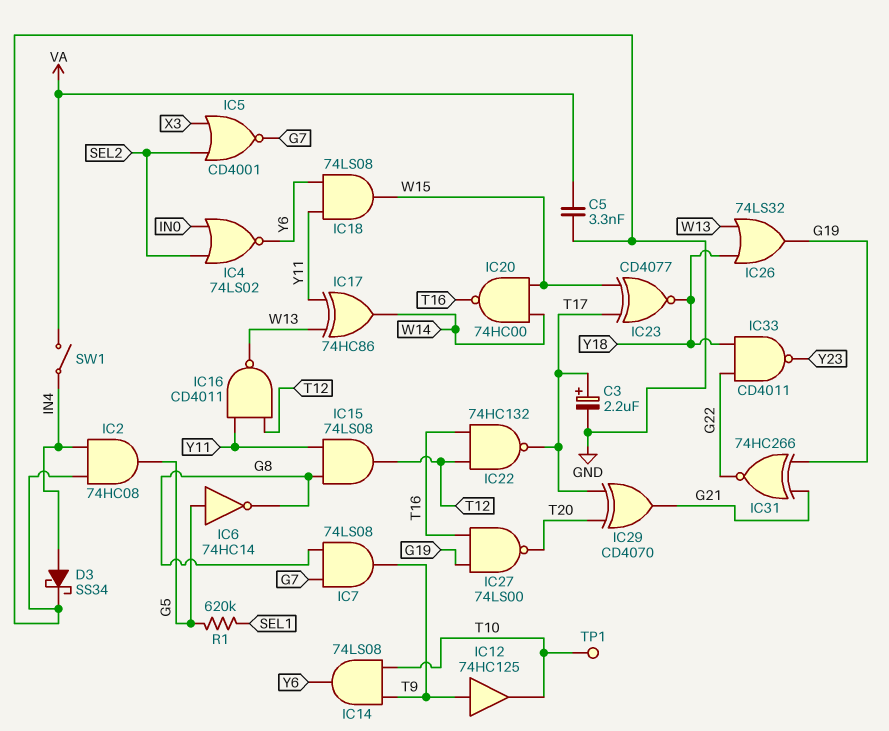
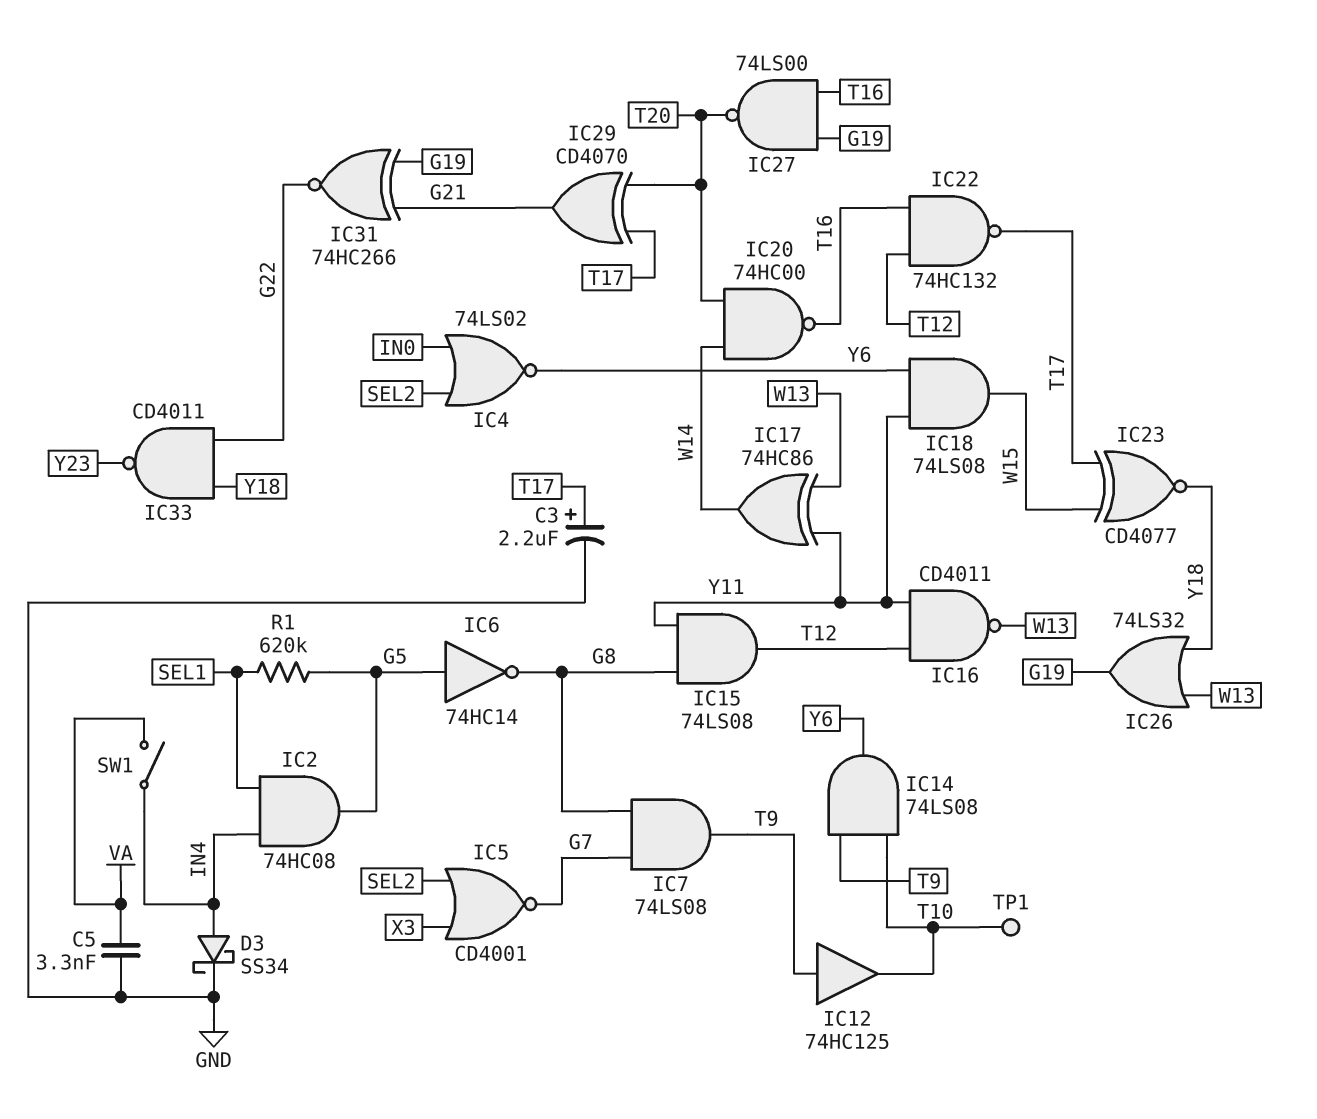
IC2: AND 74HC08 (in GND, in IN4, out G5) -> AND 74HC08 (in IN4, in SEL1, out G5)
IC20: NAND 74HC00 (in W14, in W15, out T16) -> NAND 74HC00 (in T20, in W14, out T16)

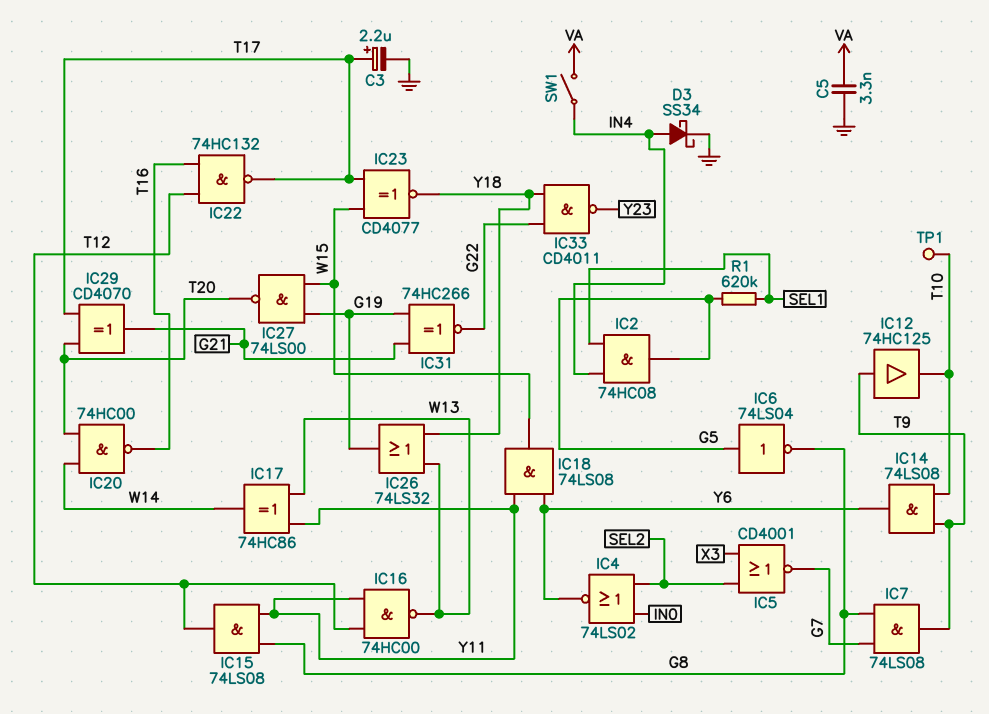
IC6: NOT 74HC14 (in G5, out G8) -> NOT 74LS04 (in G5, out G8)
IC16: NAND CD4011 (in T12, in Y11, out W13) -> NAND 74HC00 (in T12, in Y11, out W13)
IC27: NAND 74LS00 (in G19, in T16, out T20) -> NAND 74LS00 (in G19, in W15, out T20)

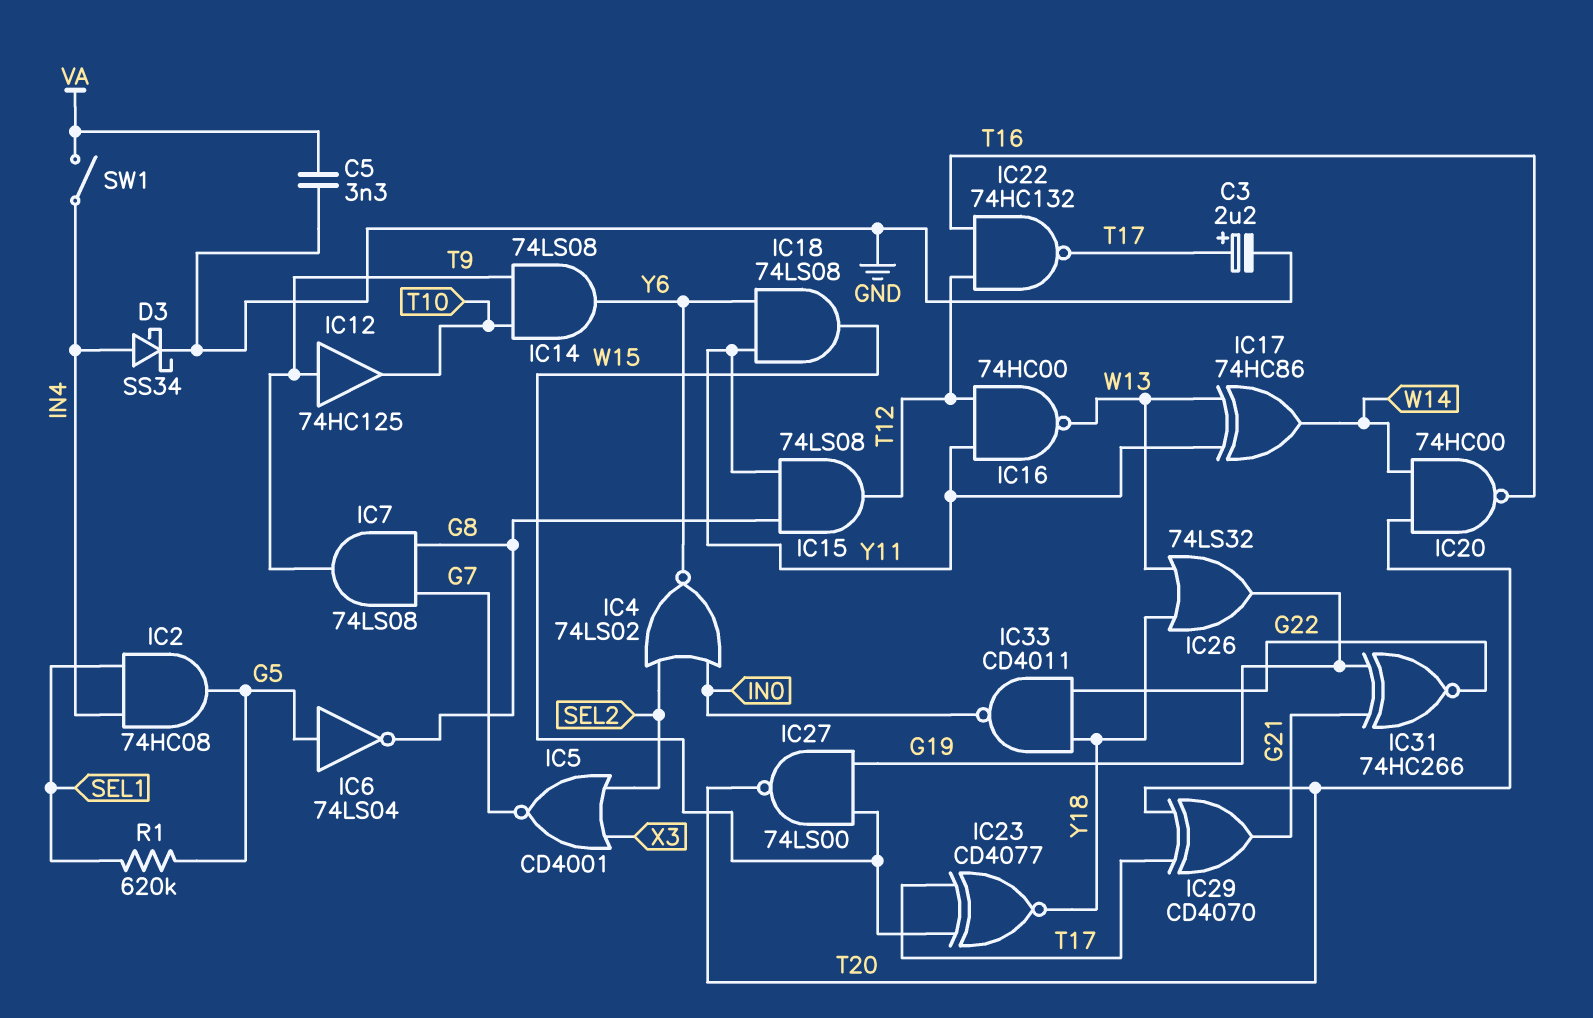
IC33: NAND CD4011 (in G22, in Y18, out Y23) -> NAND CD4011 (in G22, in Y18, out IN0)
TP1: test point (T10) -> none

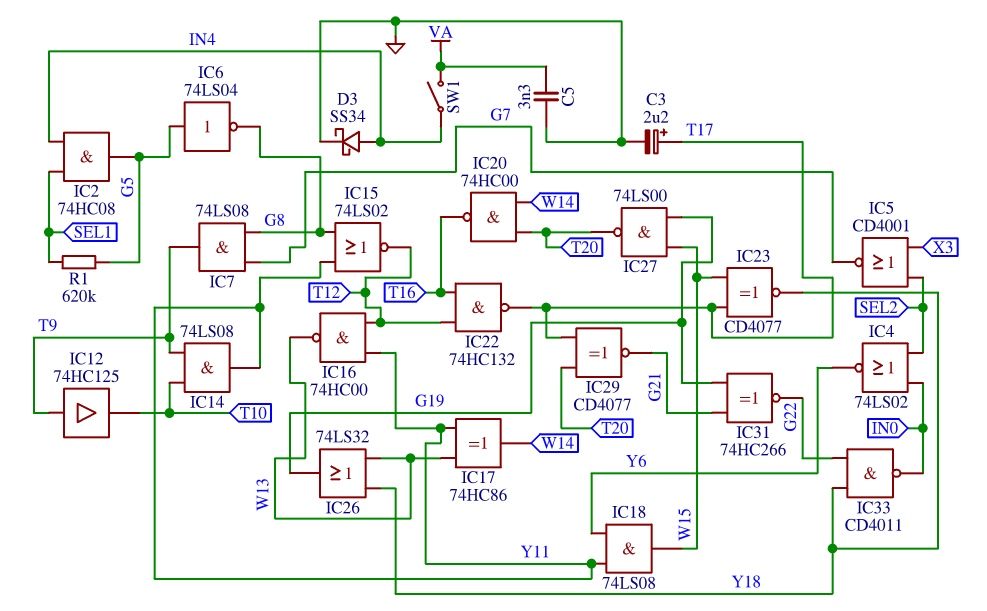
IC14: AND 74LS08 (in T9, in T10, out Y6) -> AND 74LS08 (in T9, in T10, out Y11)
IC15: AND 74LS08 (in G8, in Y11, out T12) -> NOR 74LS02 (in G8, in Y11, out T12)
IC29: XOR CD4070 (in T17, in T20, out G21) -> XNOR CD4077 (in T17, in T20, out G21)

